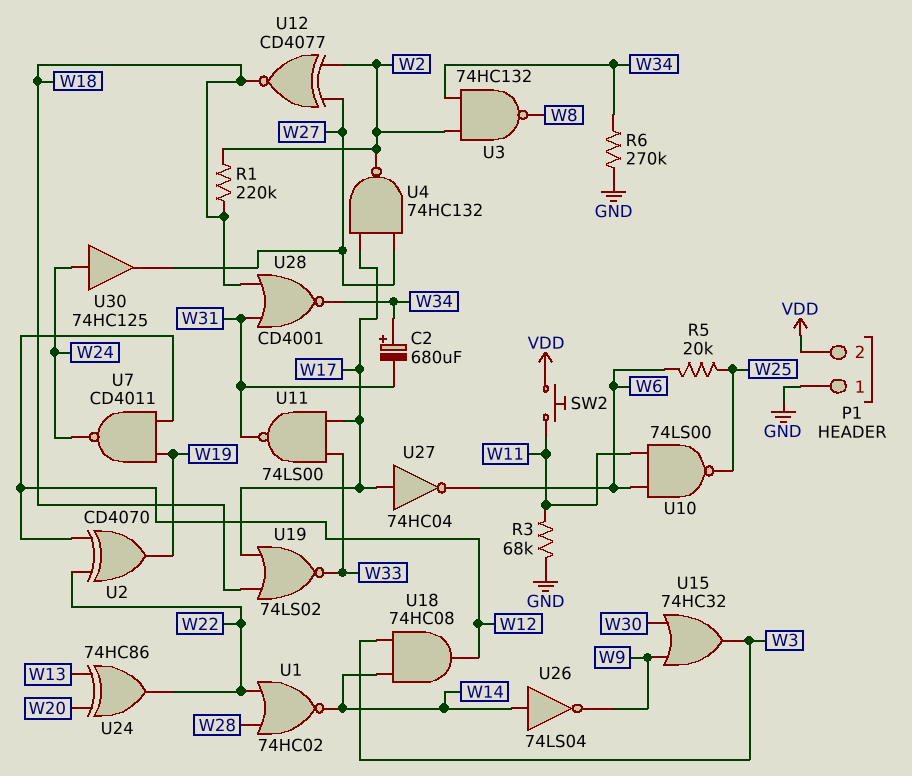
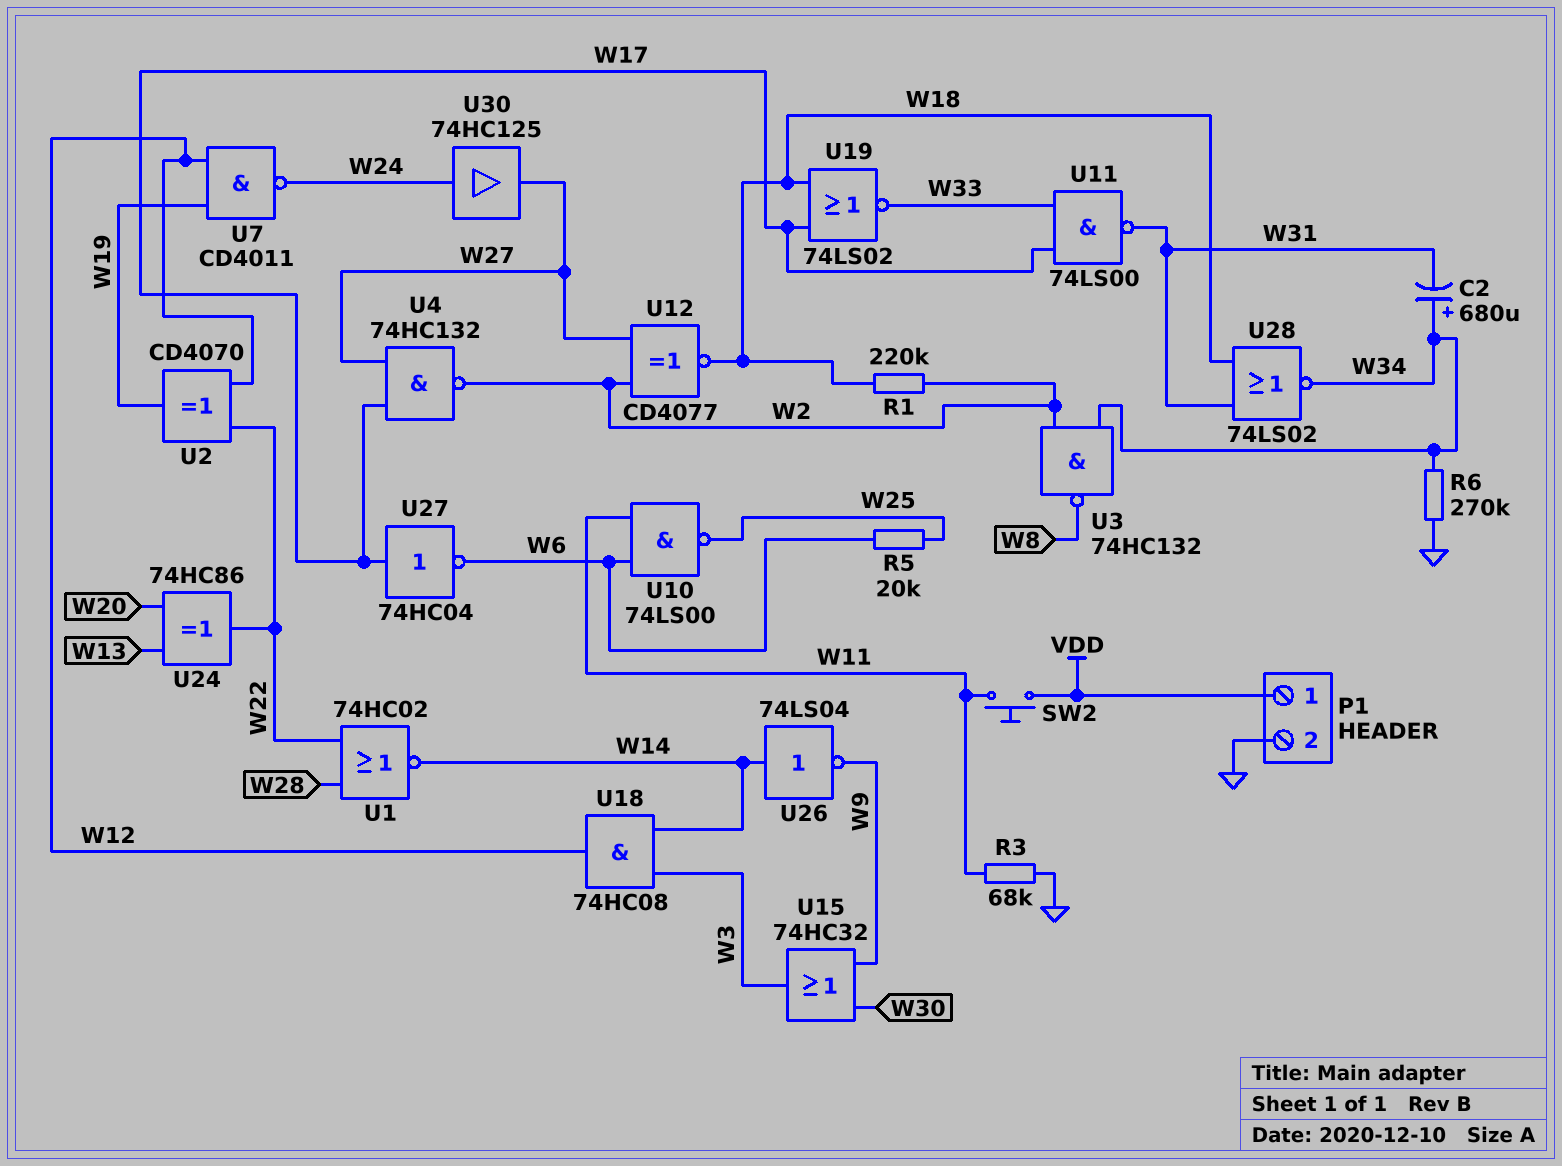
P1 pin 1: GND -> VDD
P1 pin 2: VDD -> GND
U28: NOR CD4001 (in W18, in W31, out W34) -> NOR 74LS02 (in W18, in W31, out W34)

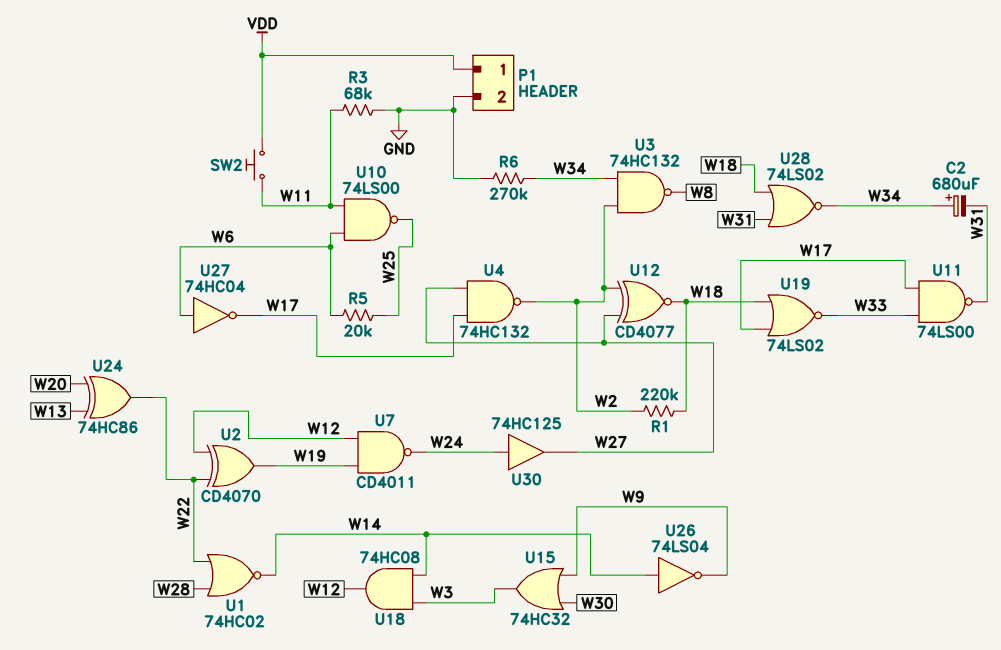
U27: NOT 74HC04 (in W17, out W6) -> NOT 74HC04 (in W6, out W17)

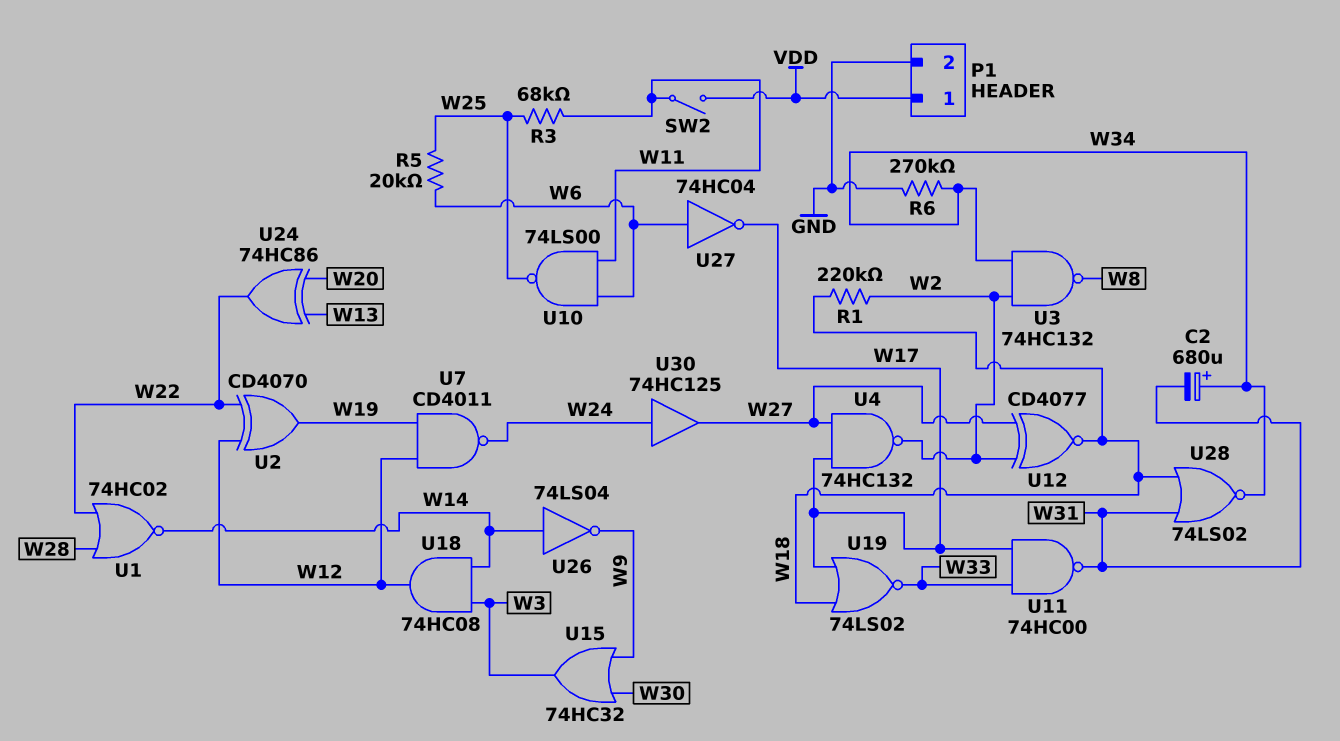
R3: 68k (GND, W11) -> 68k (W11, W25)
SW2: button (VDD, W11) -> switch (VDD, W11)
U11: NAND 74LS00 (in W17, in W33, out W31) -> NAND 74HC00 (in W17, in W33, out W31)

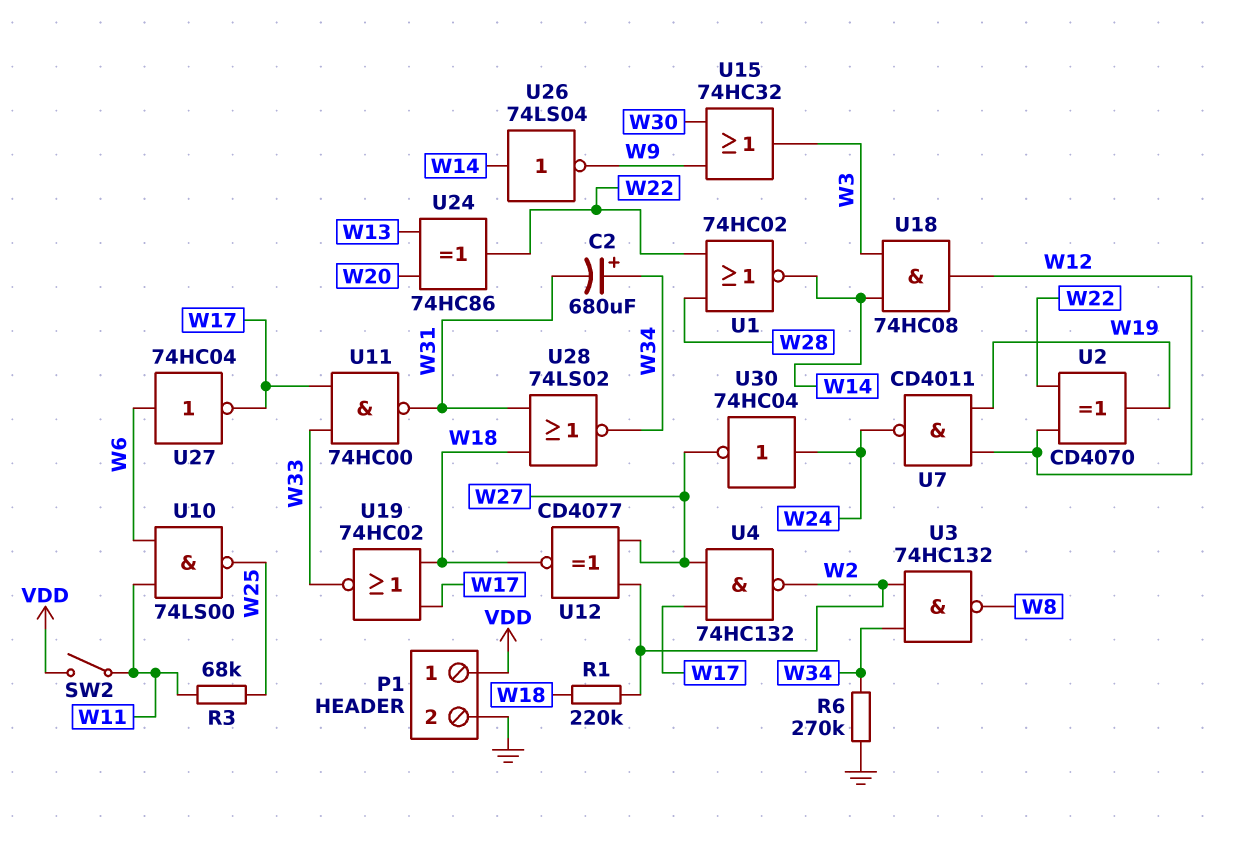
R5: 20k (W6, W25) -> none
U19: NOR 74LS02 (in W17, in W18, out W33) -> NOR 74HC02 (in W17, in W18, out W33)
U30: buffer 74HC125 (in W24, out W27) -> NOT 74HC04 (in W24, out W27)

